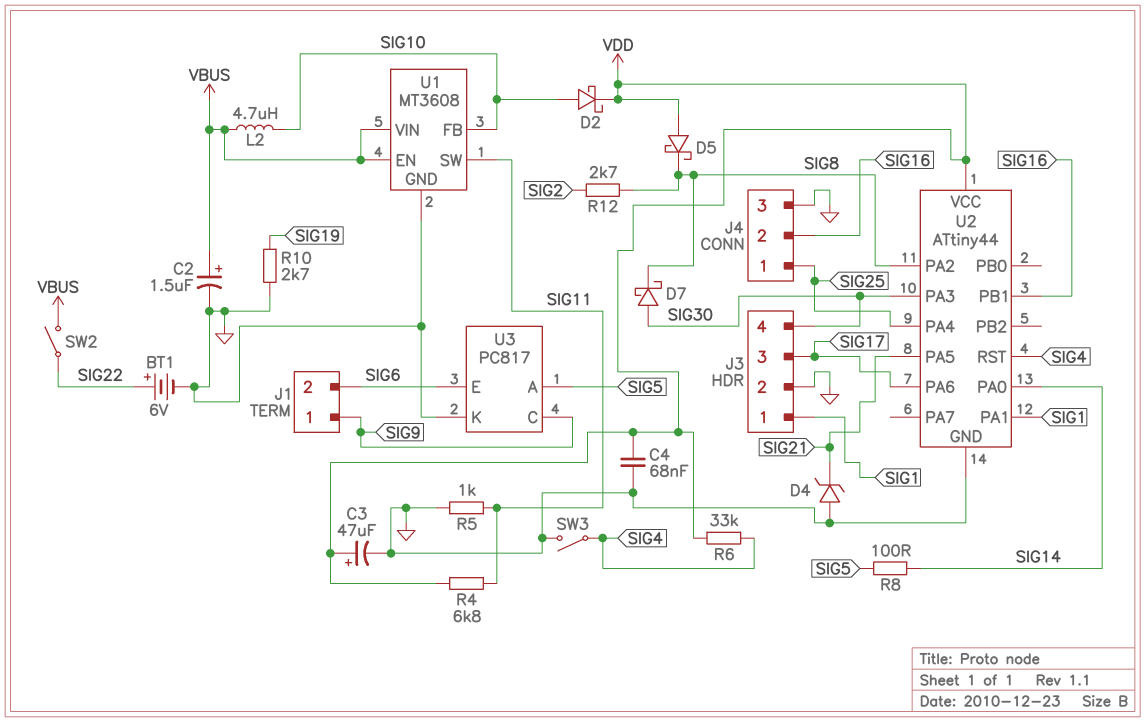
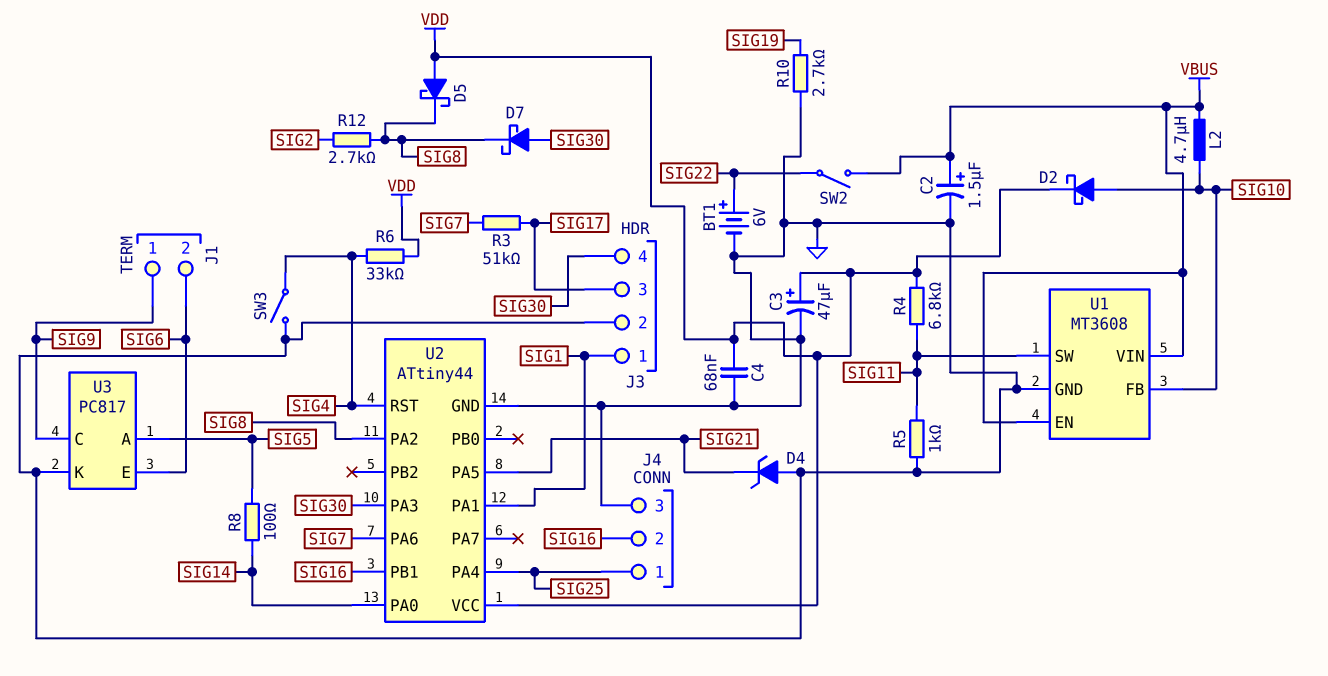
R3: none -> 51k (SIG7, SIG17)
U2 pin PA6: SIG17 -> SIG7

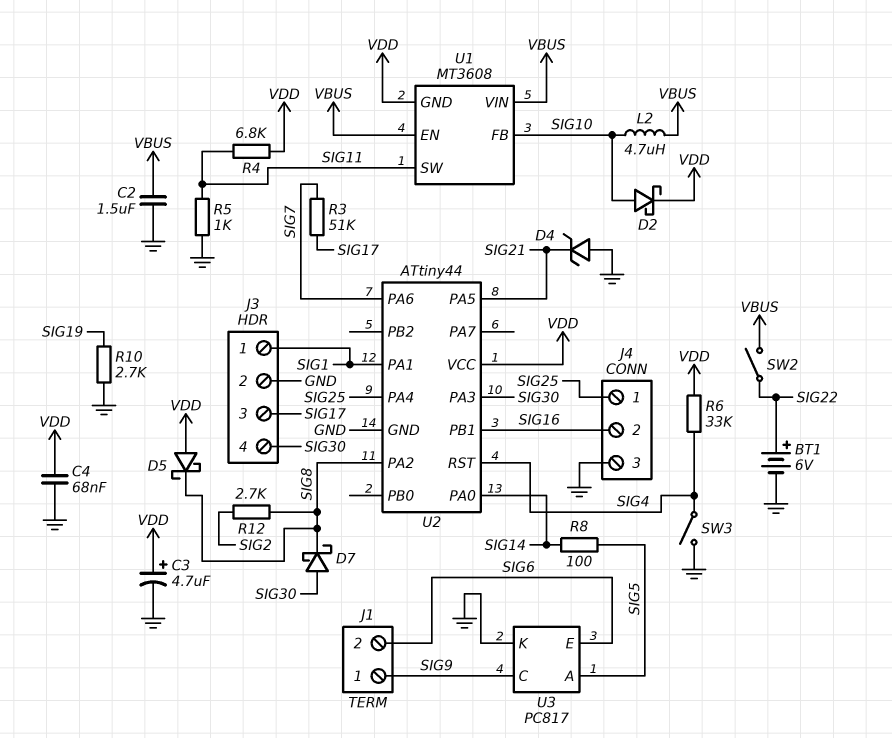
C2: 1.5uF (plus VBUS, minus GND) -> 1.5uF (GND, VBUS)
C3: 47uF (plus VDD, minus GND) -> 4.7uF (plus VDD, minus GND)
U1 pin GND: GND -> VDD

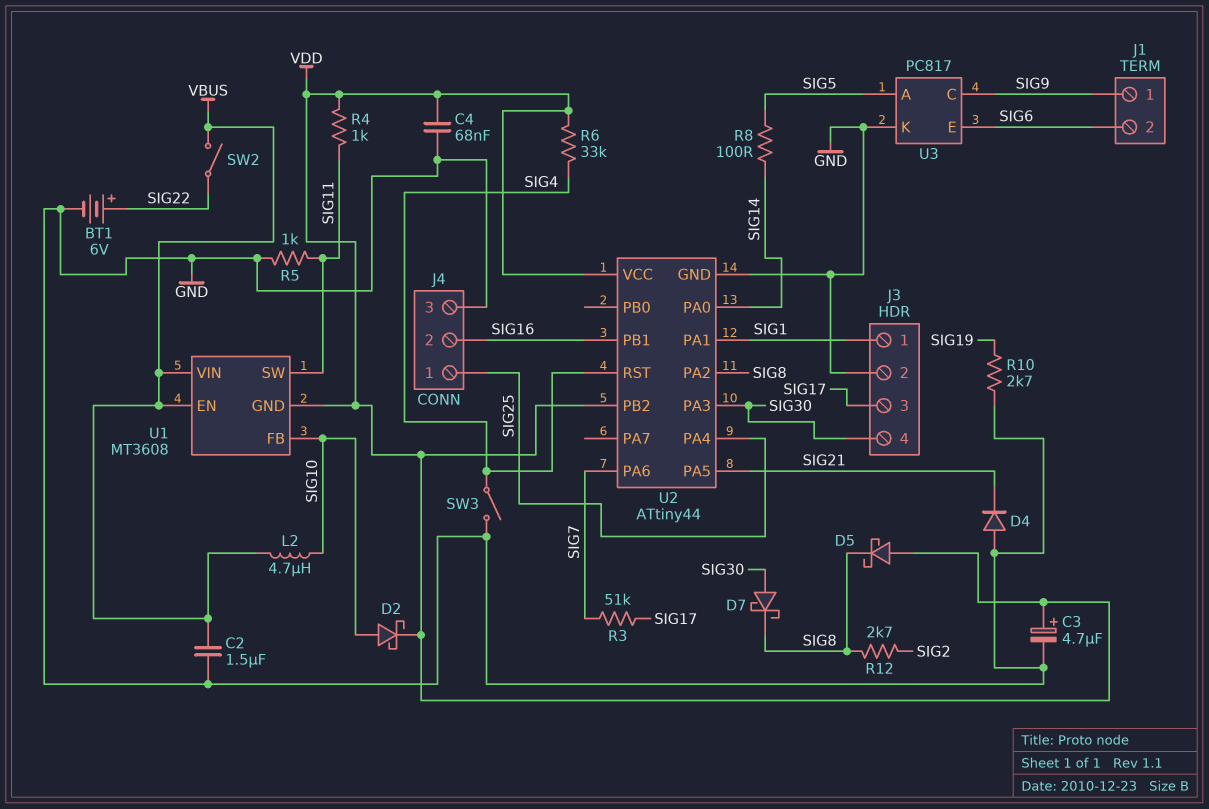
D4: zener (A GND, K SIG21) -> diode (A GND, K SIG21)
R4: 6.8k (SIG11, VDD) -> 1k (SIG11, VDD)
U2 pin PB2: none -> VDD

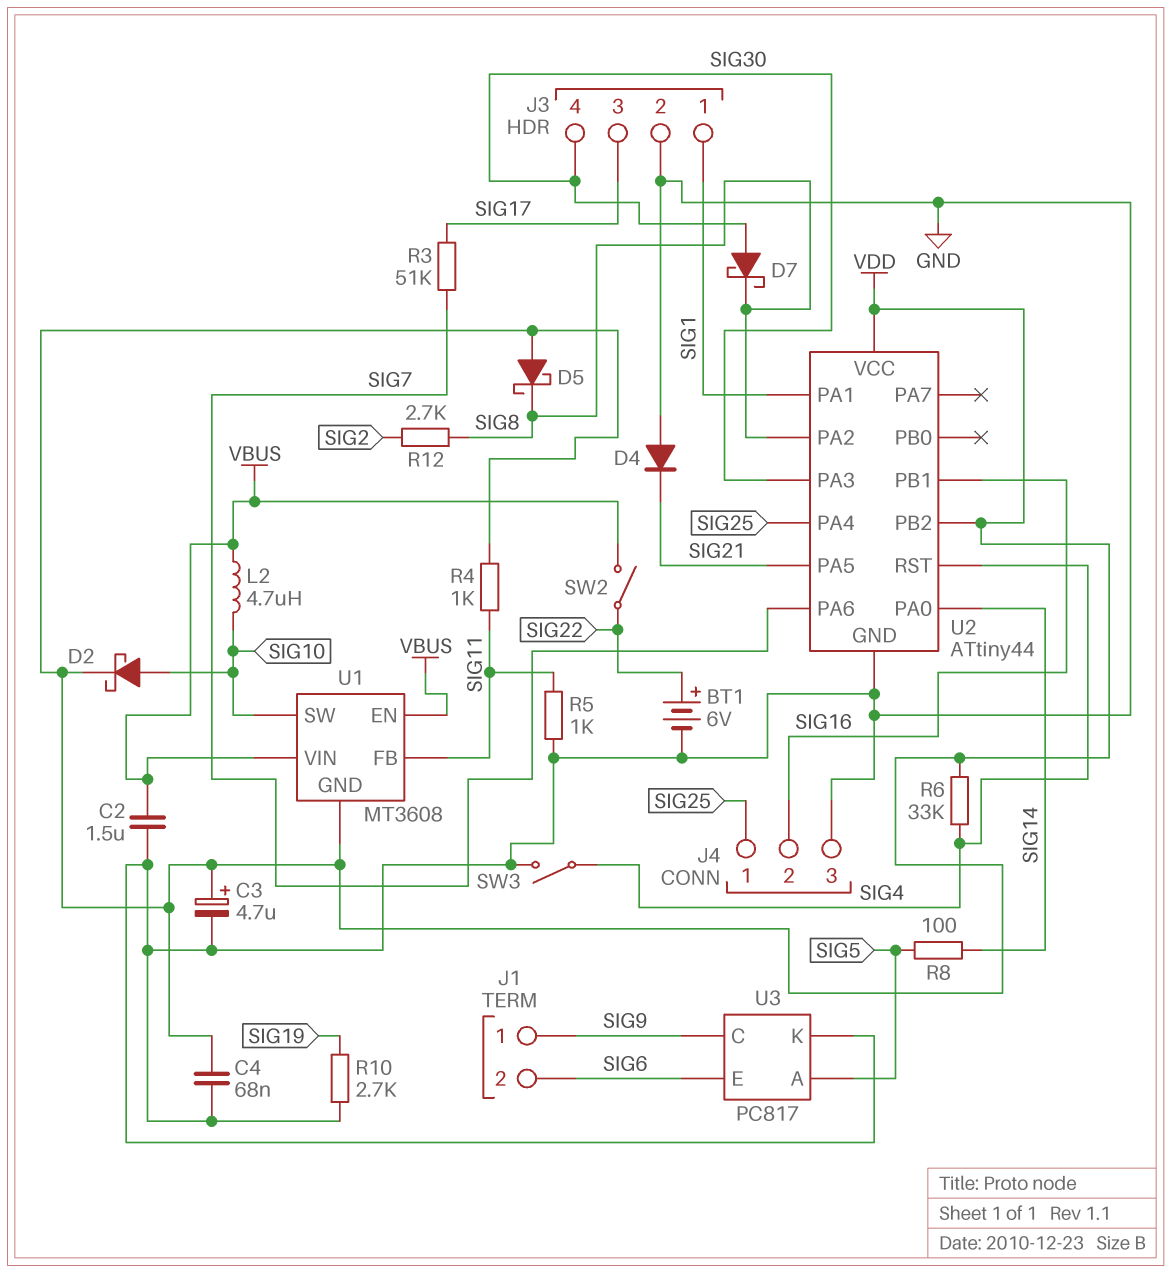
U1 pin FB: SIG10 -> SIG11
U1 pin SW: SIG11 -> SIG10

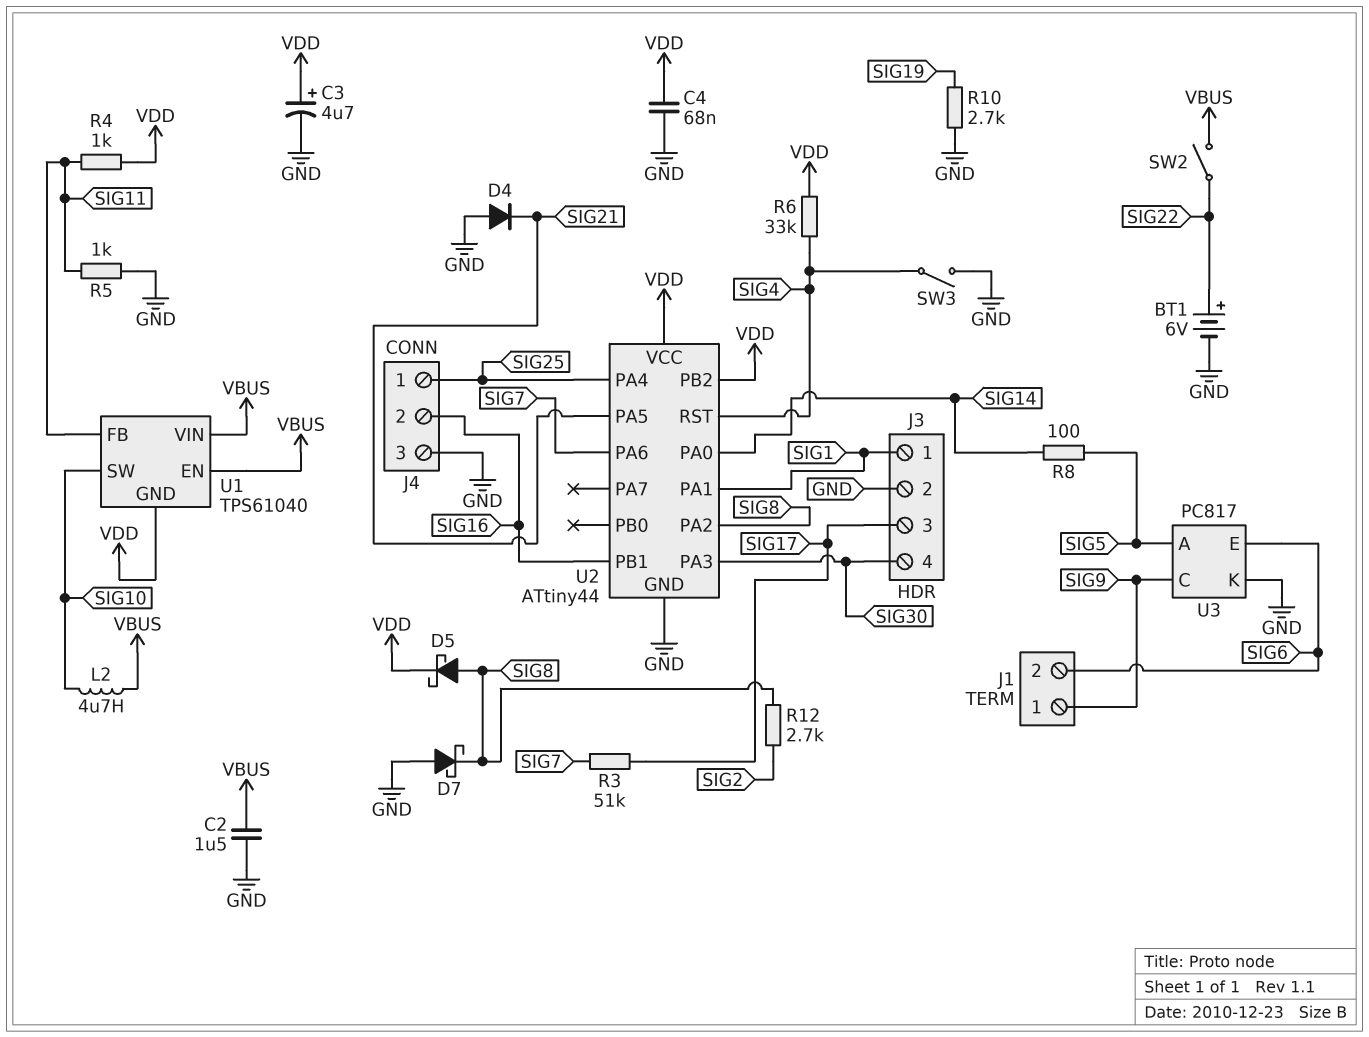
D2: schottky (A SIG10, K VDD) -> none
D5: schottky (A VDD, K SIG8) -> schottky (A SIG8, K VDD)
D7: schottky (A SIG30, K SIG8) -> schottky (A GND, K SIG8)
U1: MT3608 -> TPS61040

